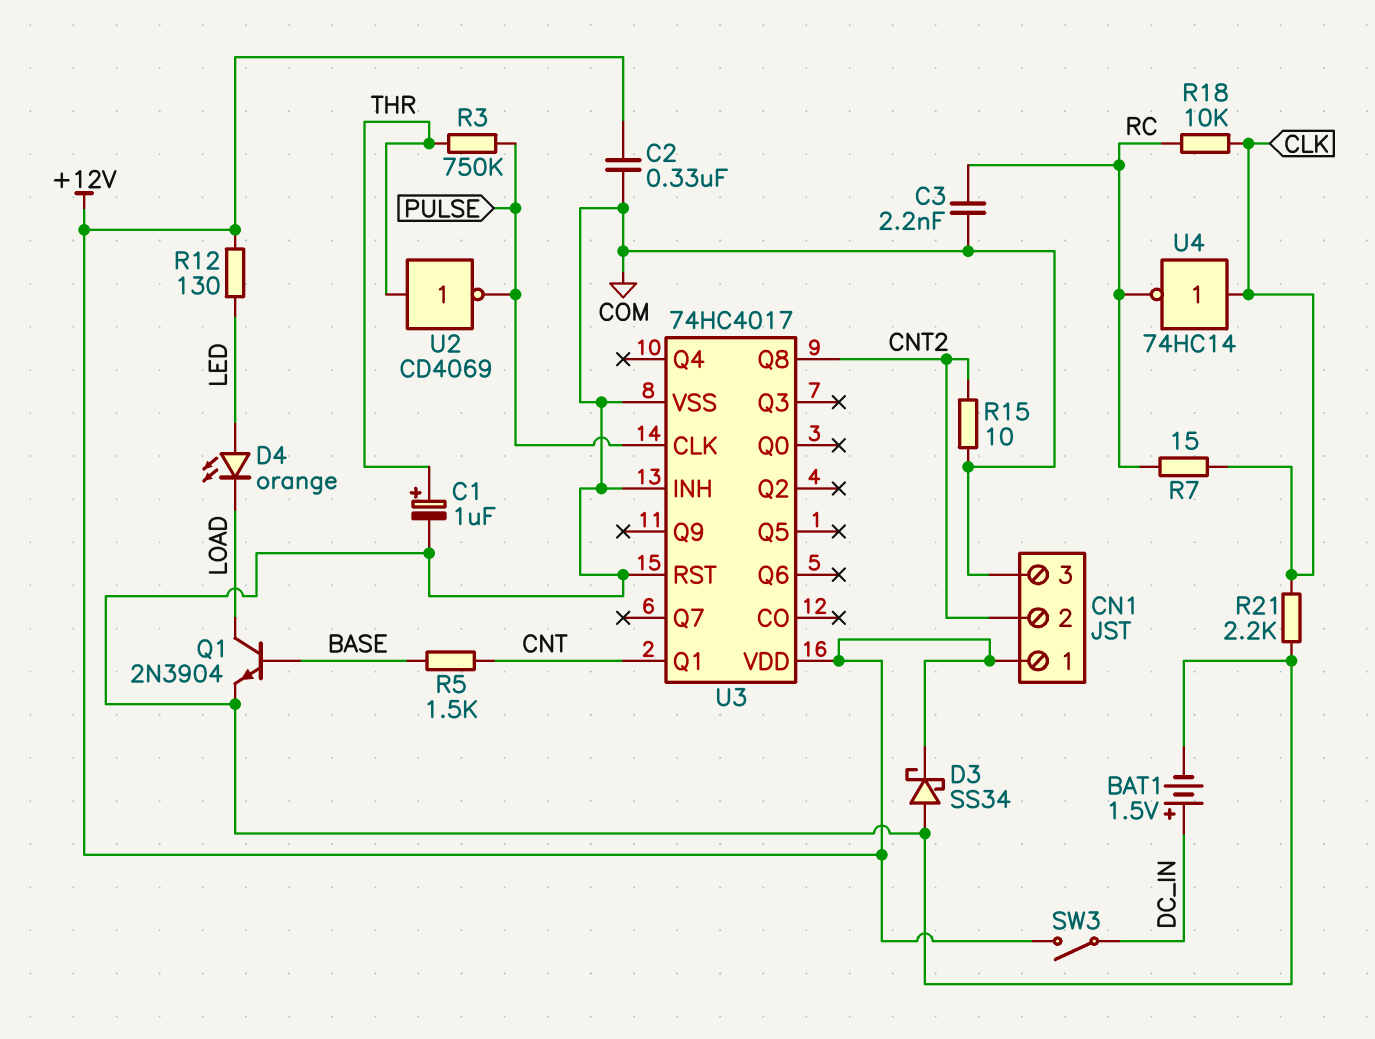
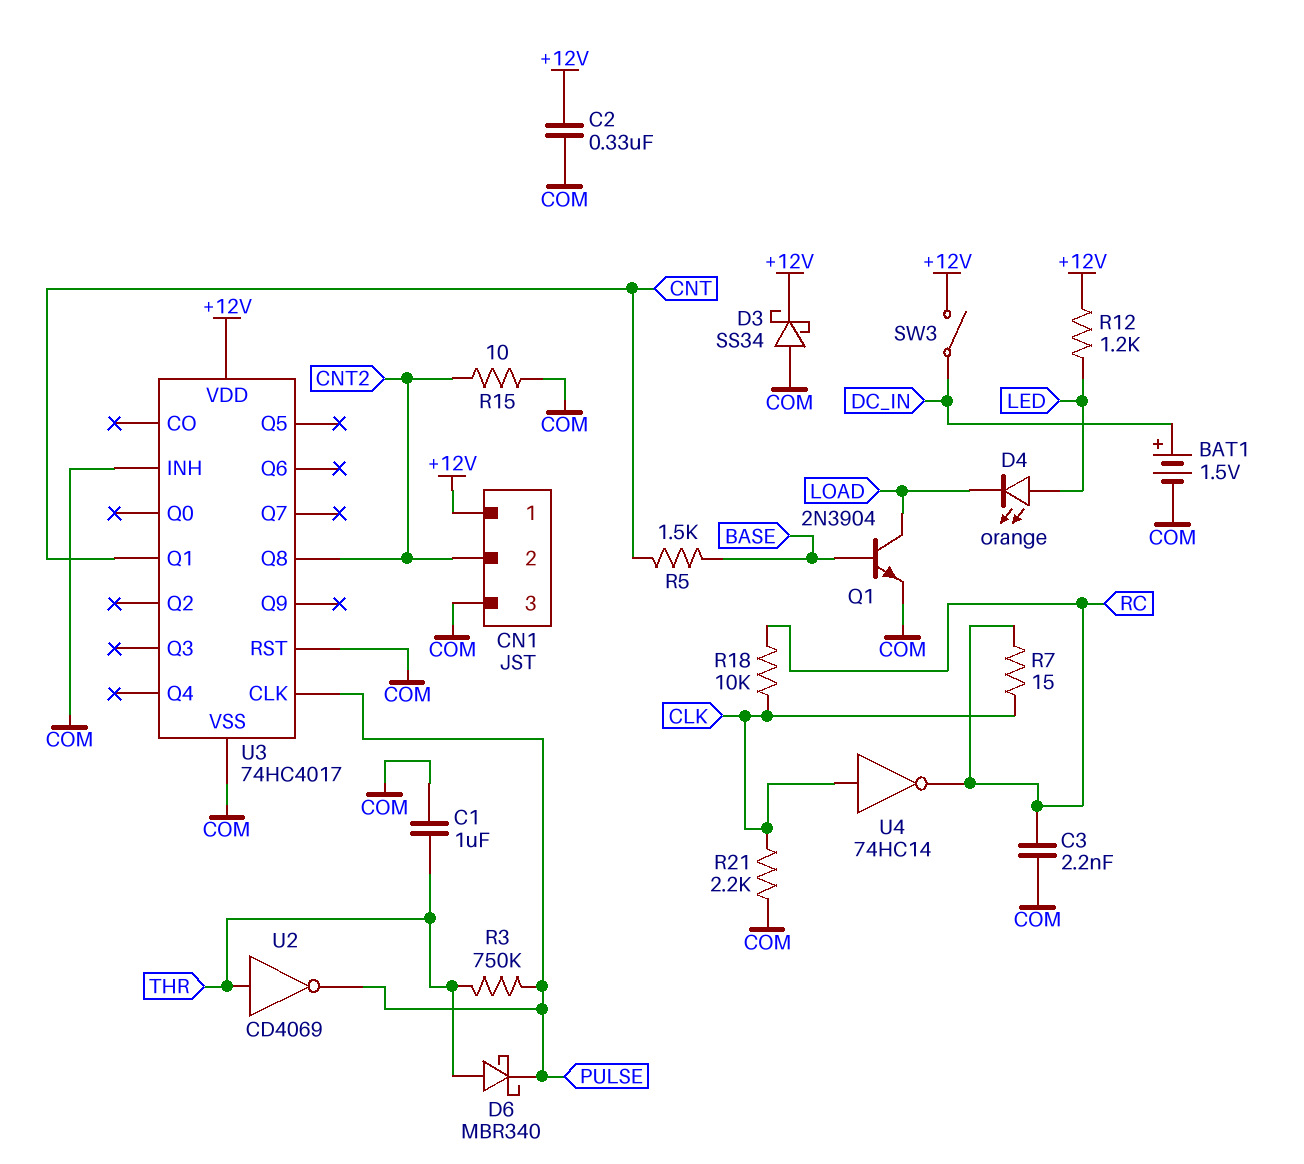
C1: 1uF (plus THR, minus COM) -> 1uF (COM, THR)
D6: none -> schottky MBR340 (A THR, K PULSE)
R12: 130 (+12V, LED) -> 1.2k (+12V, LED)

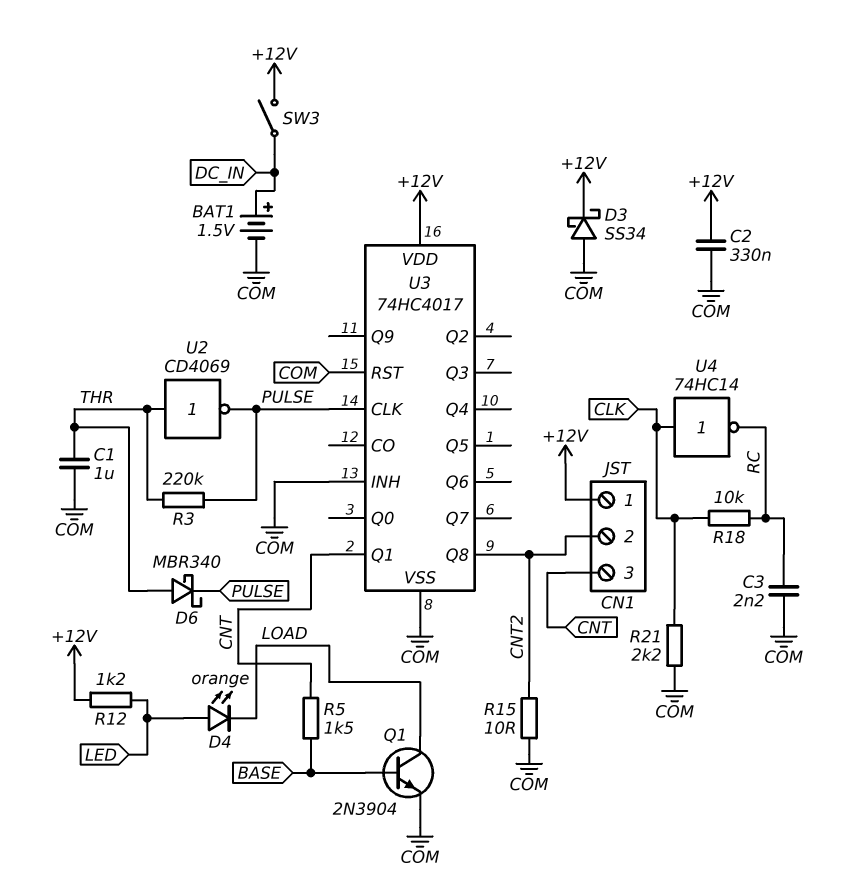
CN1 pin 3: COM -> CNT
R3: 750k (PULSE, THR) -> 220k (PULSE, THR)
R7: 15 (CLK, RC) -> none

